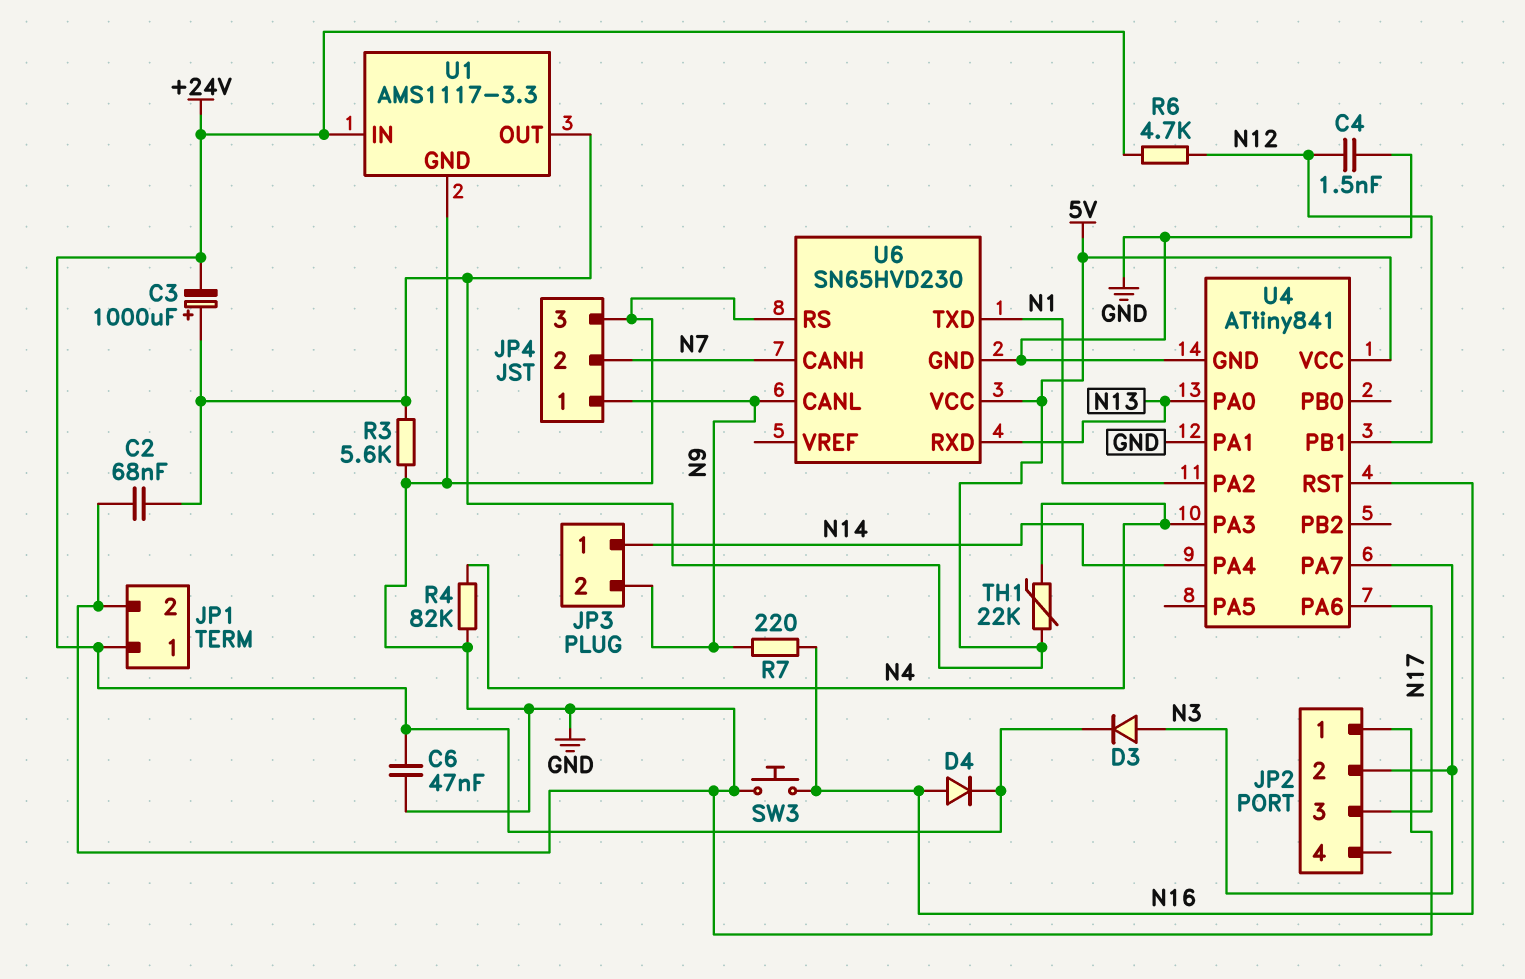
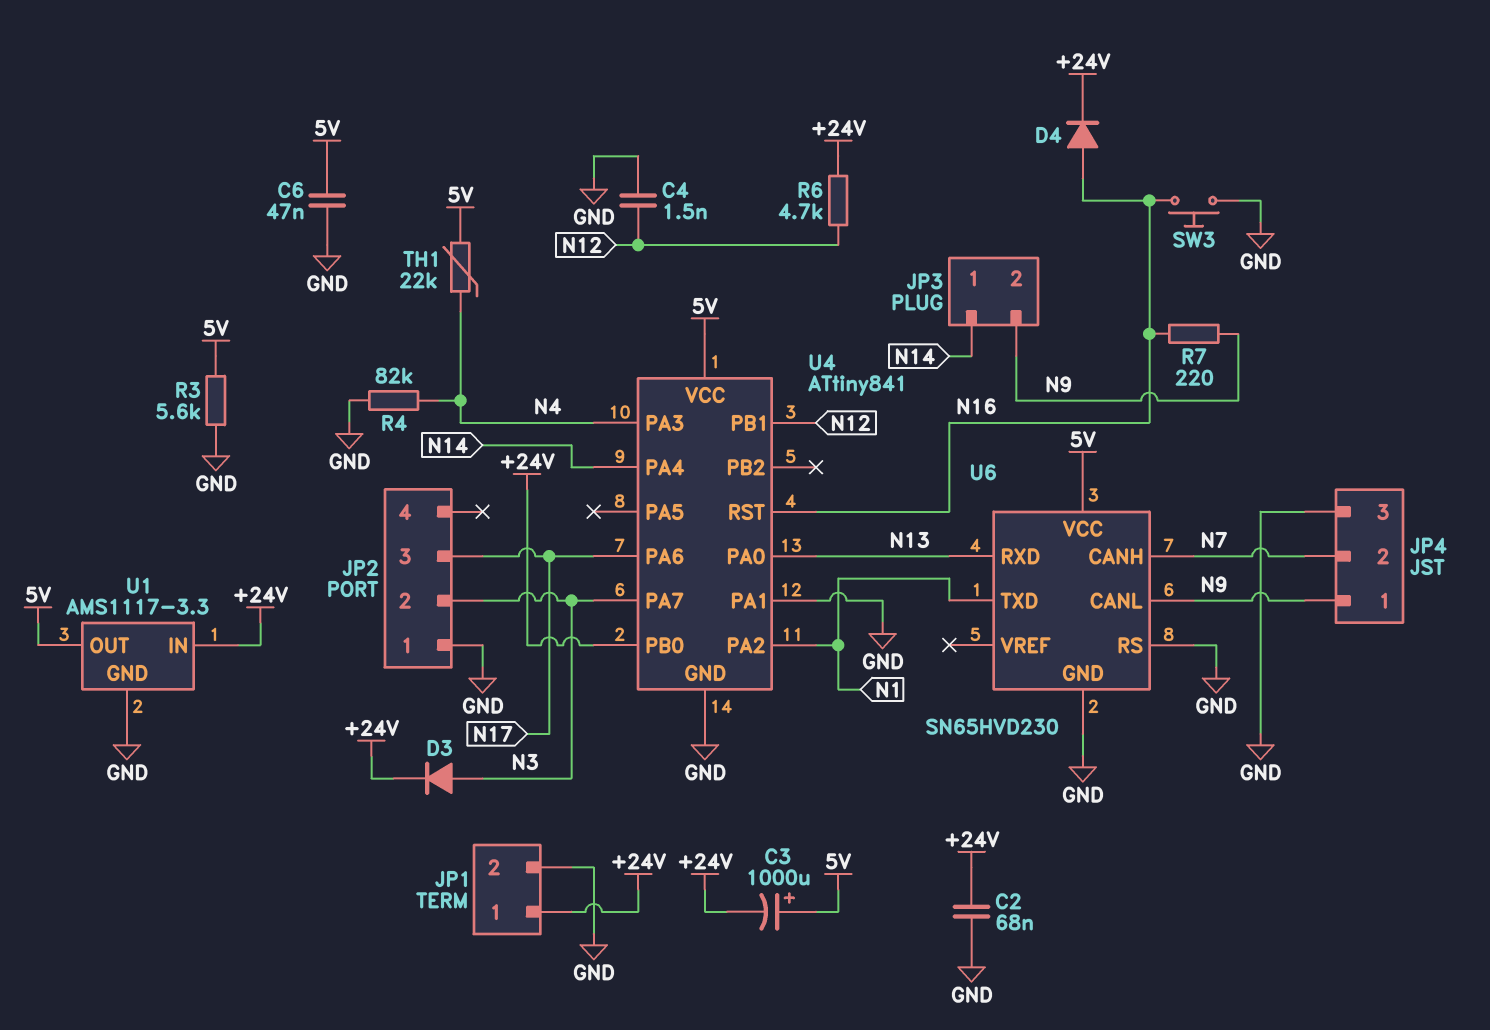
C2: 68nF (5V, GND) -> 68nF (+24V, GND)
C6: 47nF (+24V, GND) -> 47nF (5V, GND)
U4 pin PB0: none -> +24V

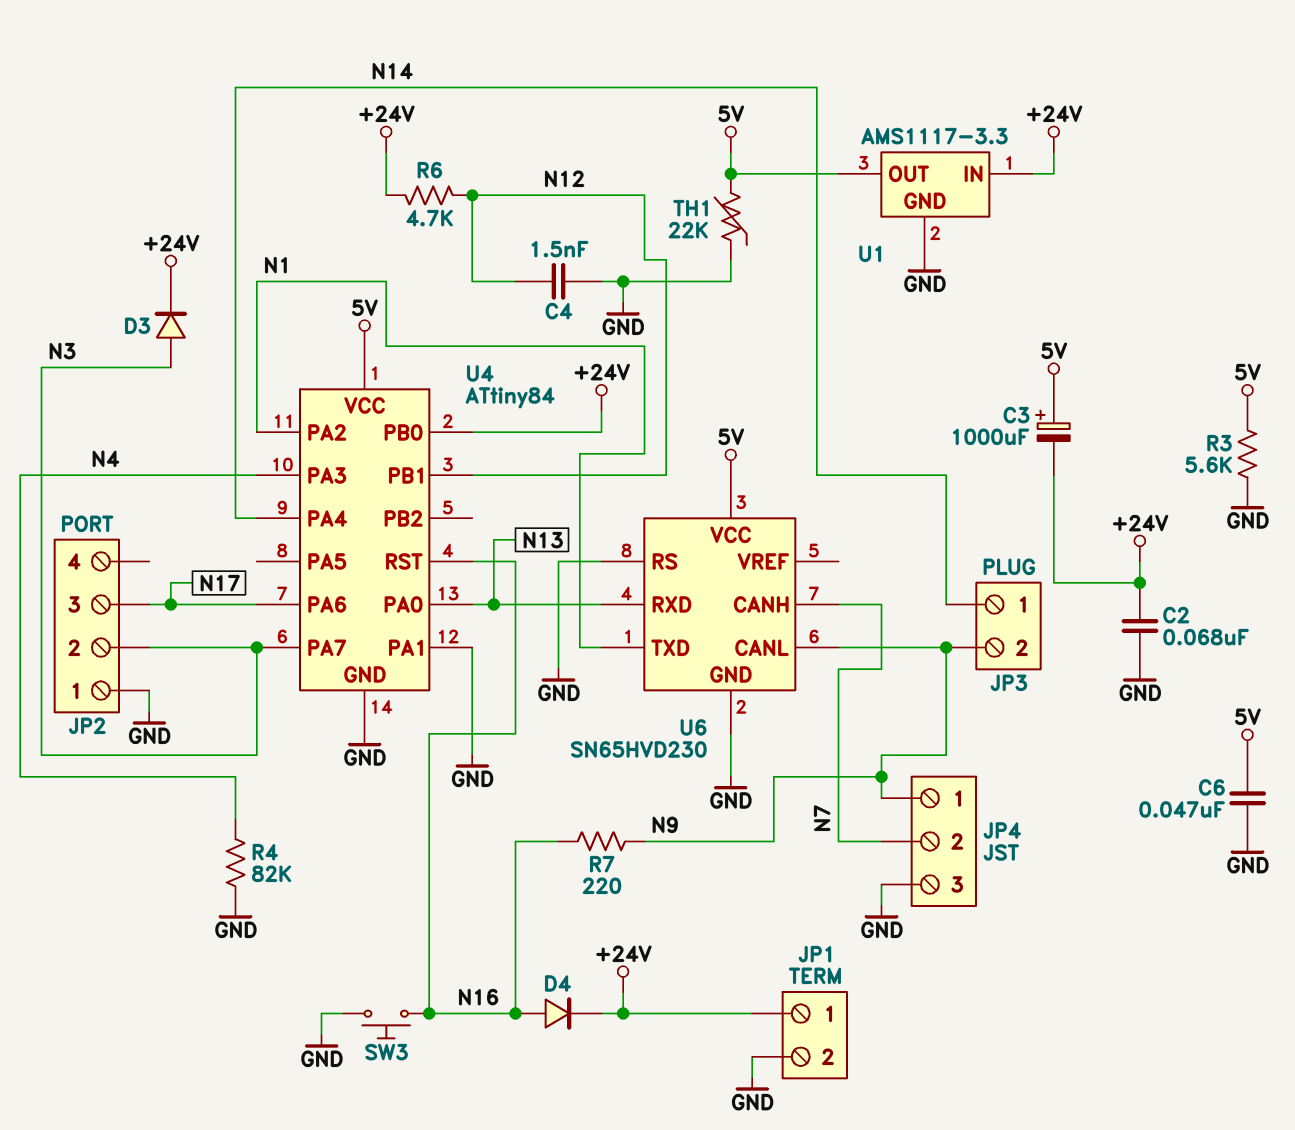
TH1: 22k (5V, N4) -> 22k (5V, GND)
U4: ATtiny841 -> ATtiny84

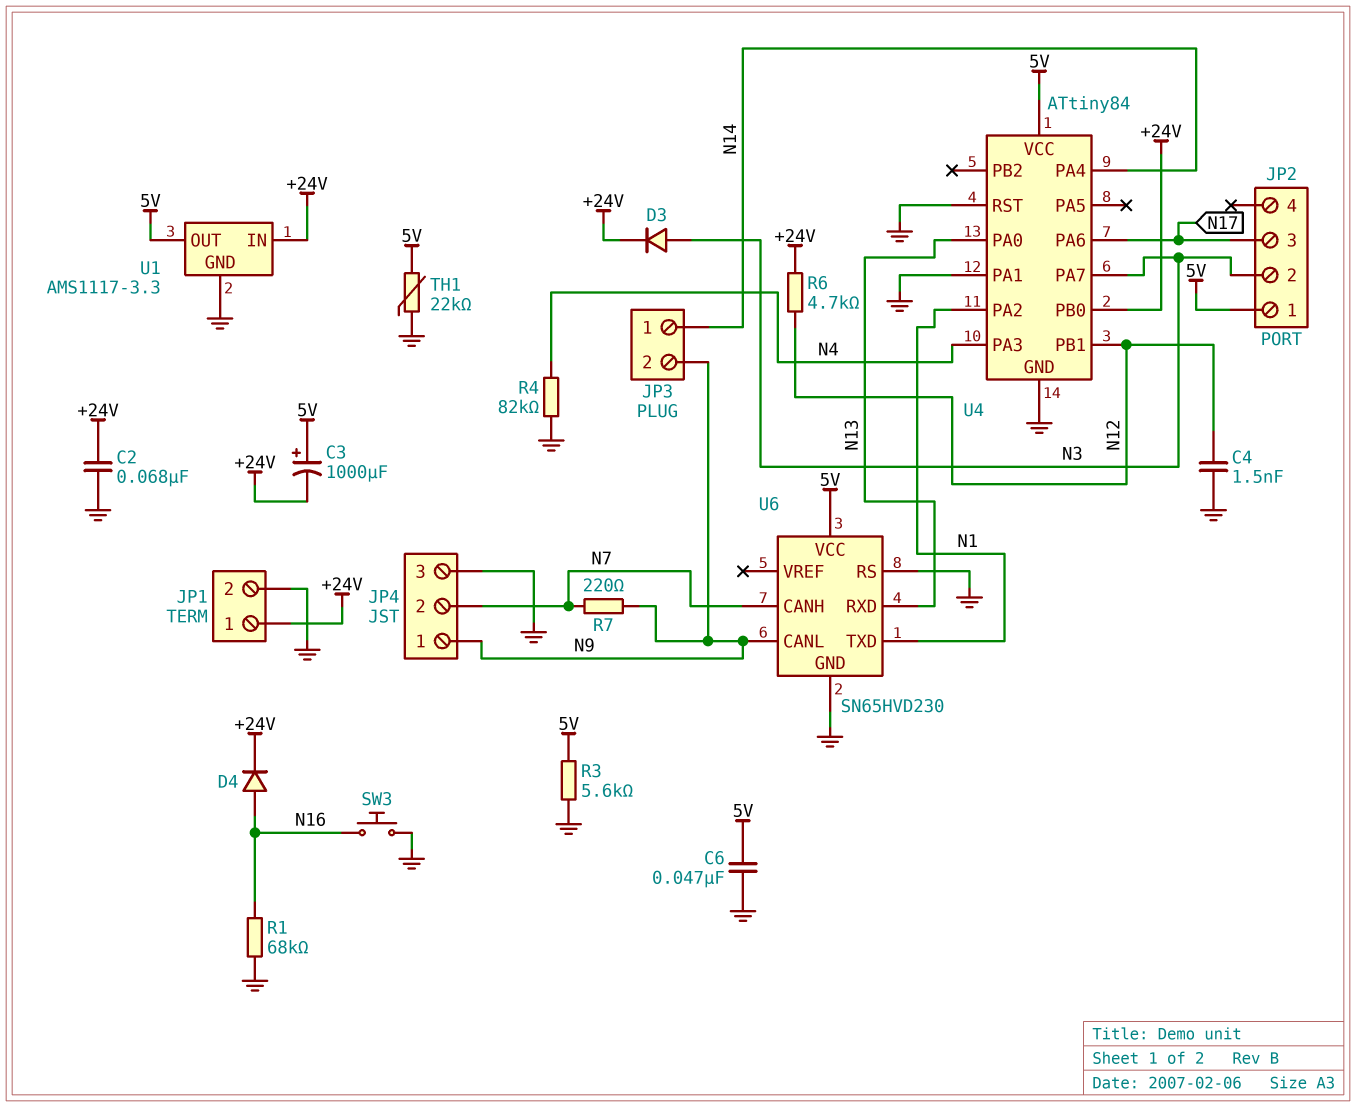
JP2 pin 1: GND -> 5V
R1: none -> 68k (GND, N16)
R7: 220 (N9, N16) -> 220 (N7, N9)
U4 pin RST: N16 -> GND

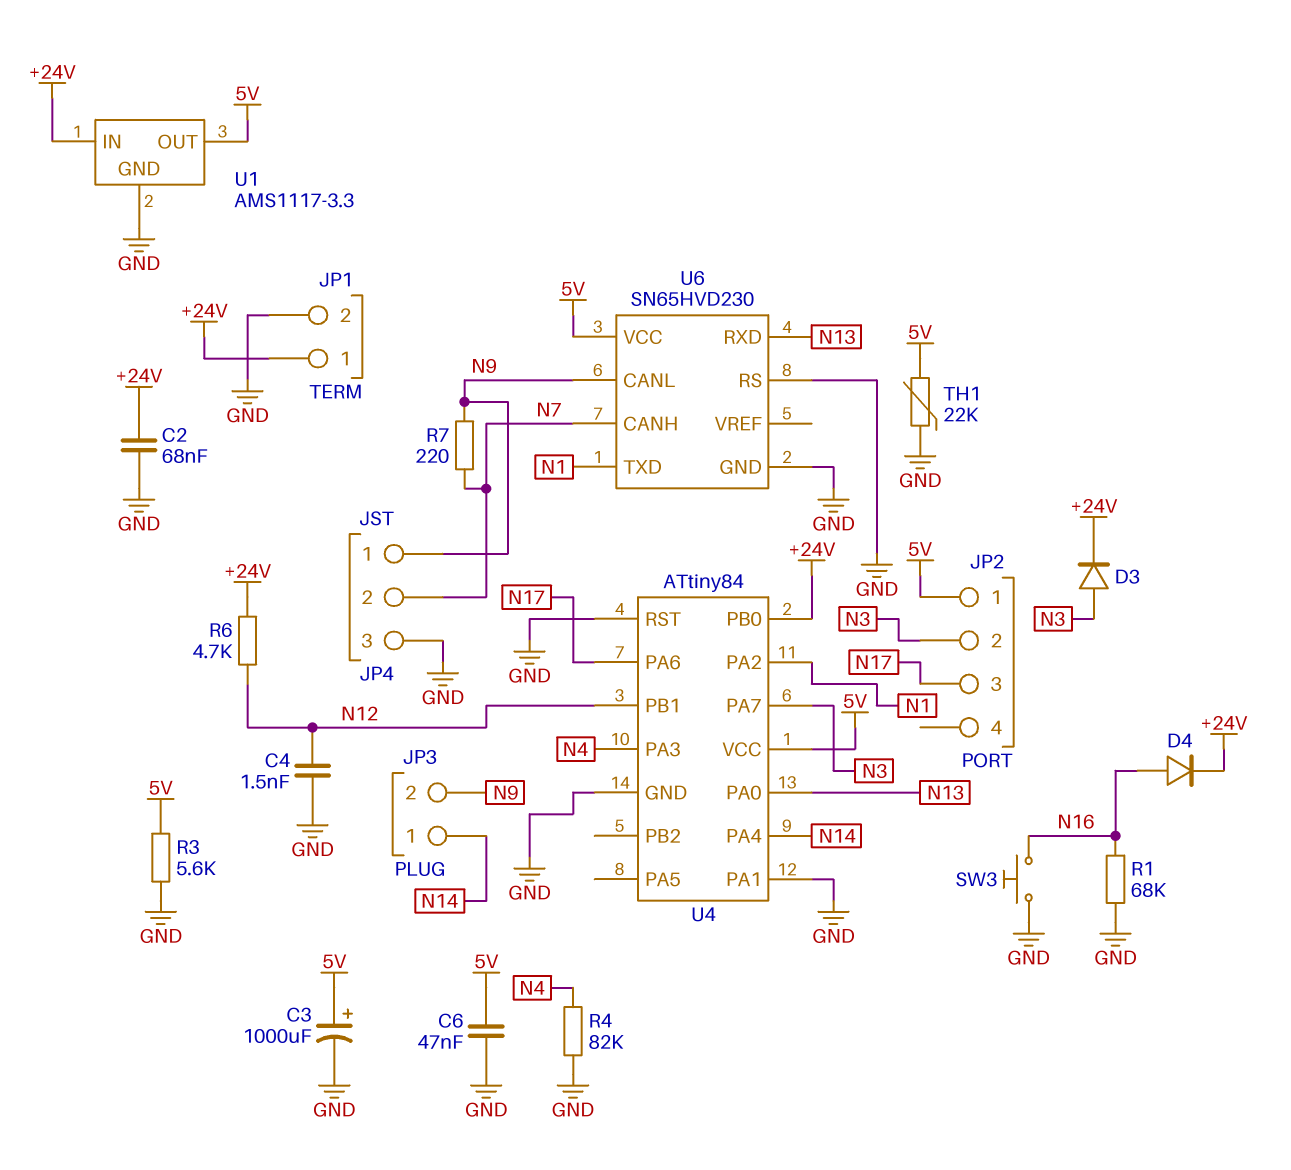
C3: 1000uF (plus 5V, minus +24V) -> 1000uF (plus 5V, minus GND)

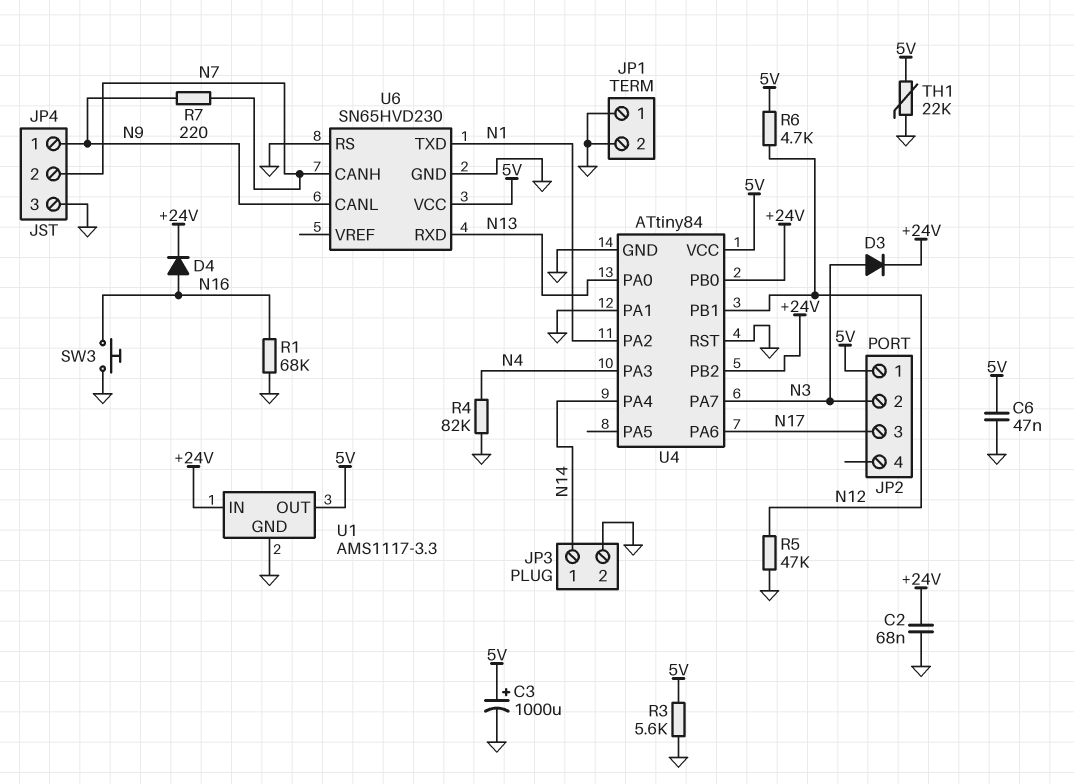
C4: 1.5nF (GND, N12) -> none
JP1 pin 1: +24V -> GND
JP3 pin 2: N9 -> GND
R5: none -> 47k (GND, N12)
R6: 4.7k (+24V, N12) -> 4.7k (5V, N12)
U4 pin PB2: none -> +24V

